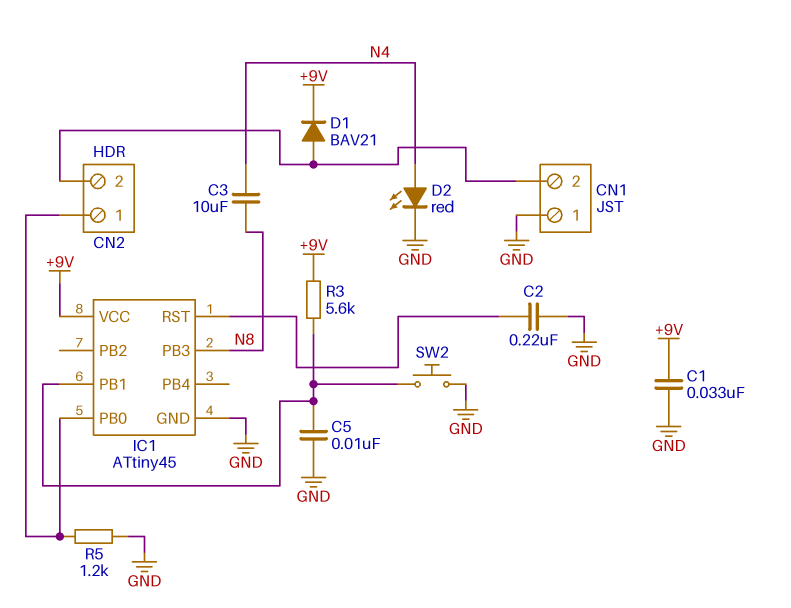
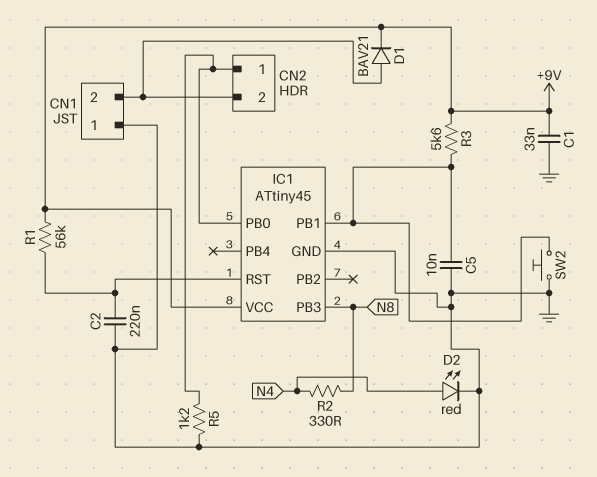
C3: 10uF (N4, N8) -> none
R1: none -> 56k (+9V, IC1/RST)
R2: none -> 330 (N4, N8)

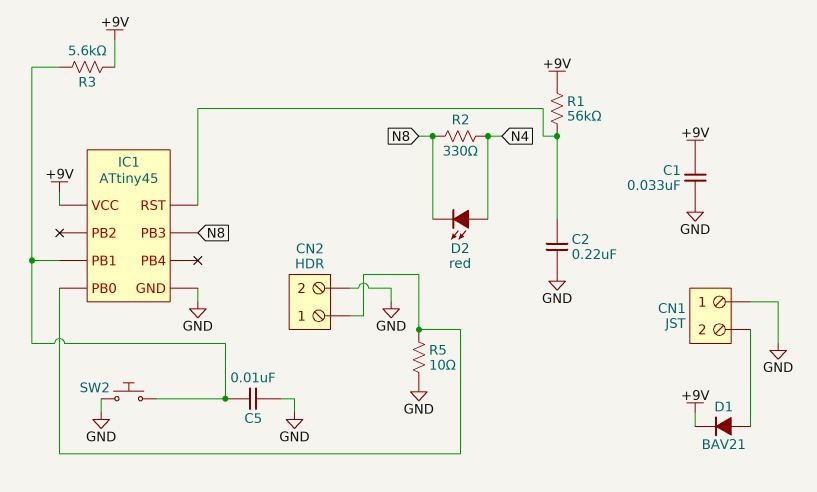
CN2 pin 2: CN1/2 -> GND
D2: LED red (A N4, K GND) -> LED red (A N4, K N8)
R5: 1.2k (CN2/1, GND) -> 10 (CN2/1, GND)

